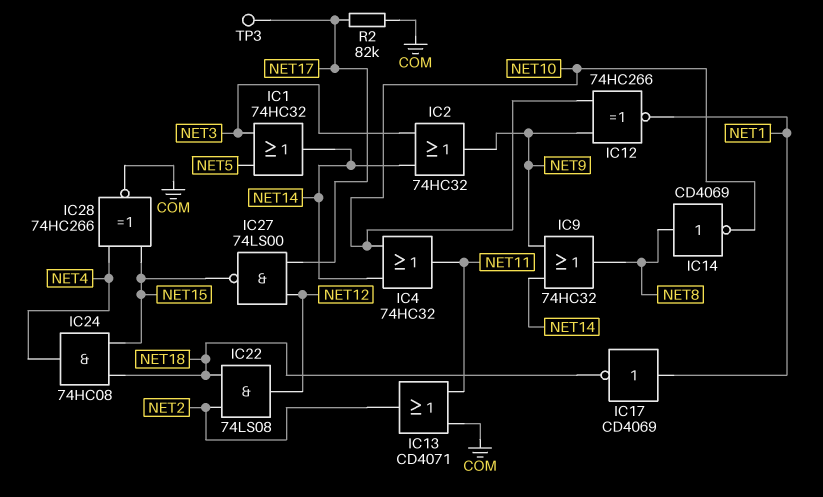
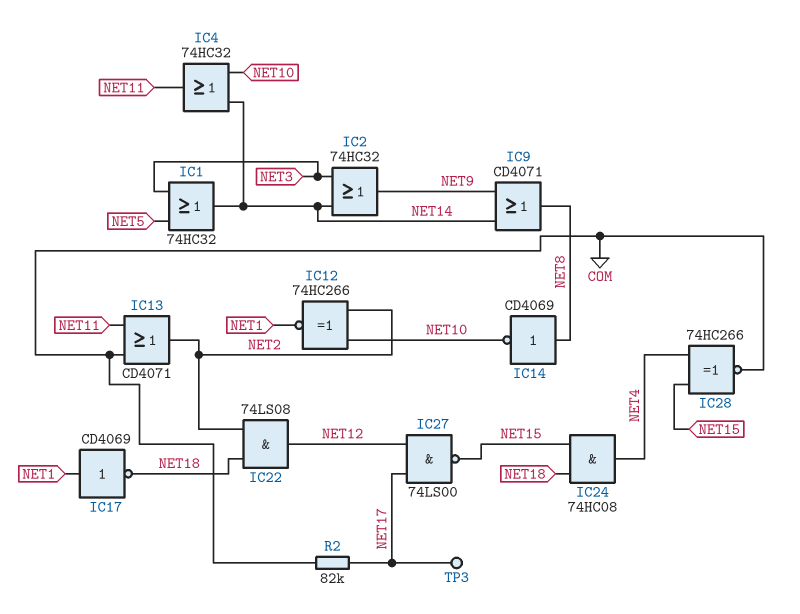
IC9: OR 74HC32 (in NET9, in NET14, out NET8) -> OR CD4071 (in NET9, in NET14, out NET8)
IC12: XNOR 74HC266 (in NET9, in NET10, out NET1) -> XNOR 74HC266 (in NET2, in NET10, out NET1)

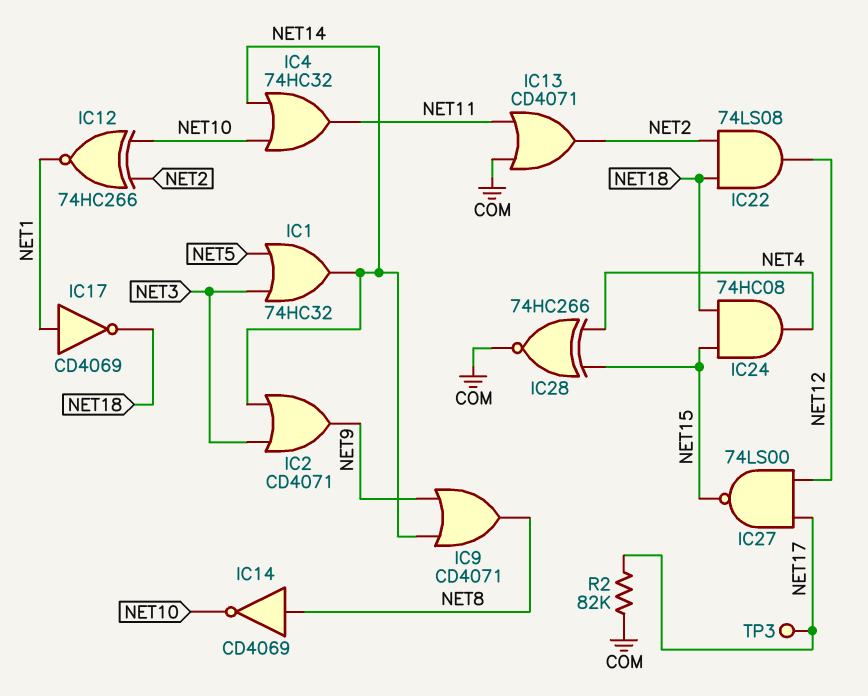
IC2: OR 74HC32 (in NET3, in NET14, out NET9) -> OR CD4071 (in NET3, in NET14, out NET9)

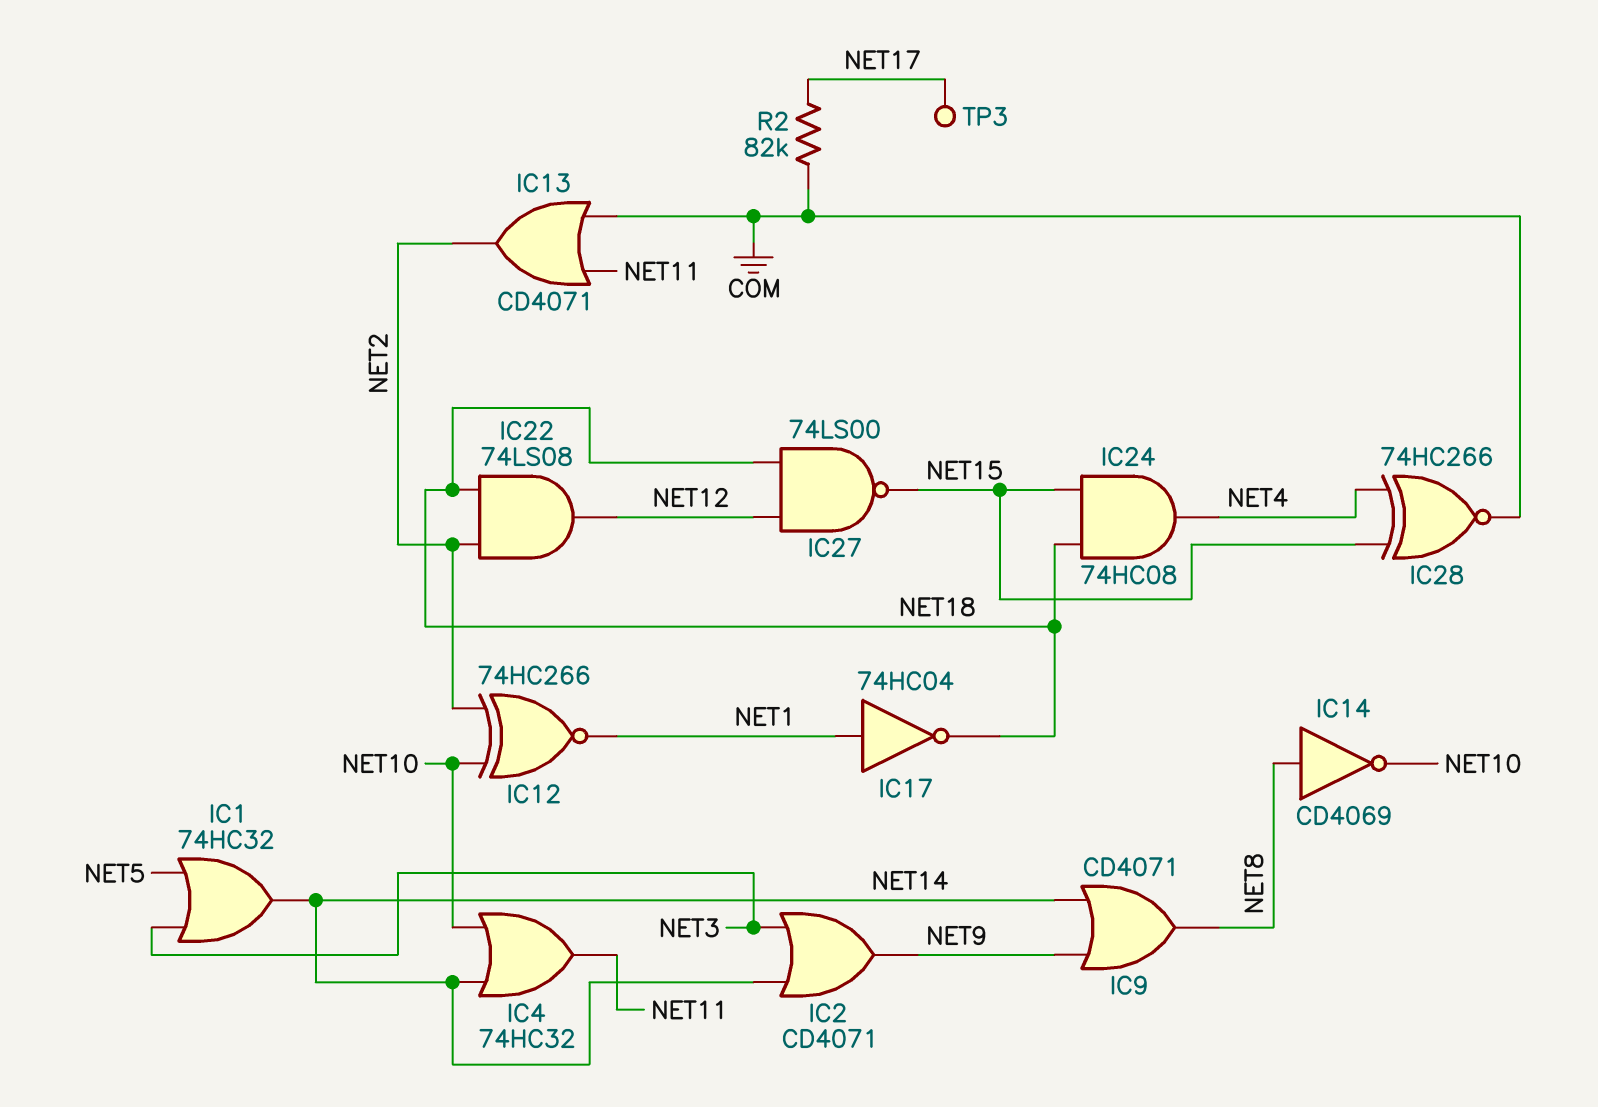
IC17: NOT CD4069 (in NET1, out NET18) -> NOT 74HC04 (in NET1, out NET18)
IC27: NAND 74LS00 (in NET12, in NET17, out NET15) -> NAND 74LS00 (in NET12, in NET18, out NET15)

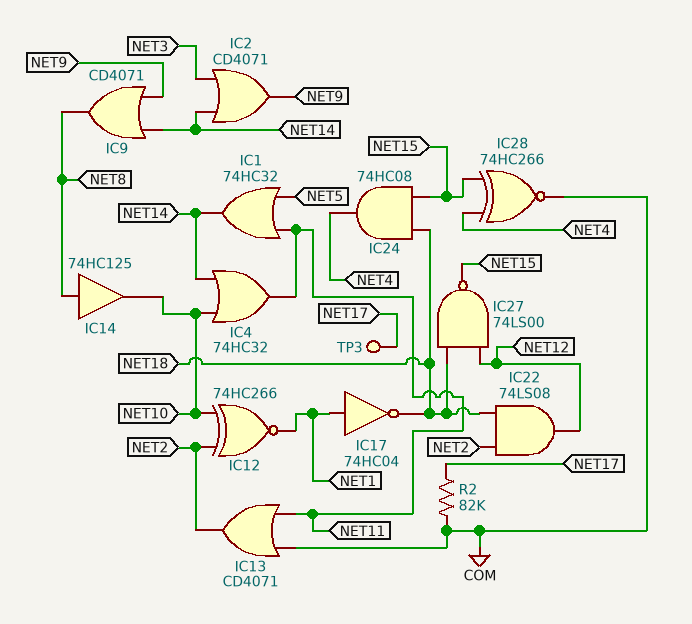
IC1: OR 74HC32 (in NET3, in NET5, out NET14) -> OR 74HC32 (in NET5, in NET11, out NET14)
IC14: NOT CD4069 (in NET8, out NET10) -> buffer 74HC125 (in NET8, out NET10)

